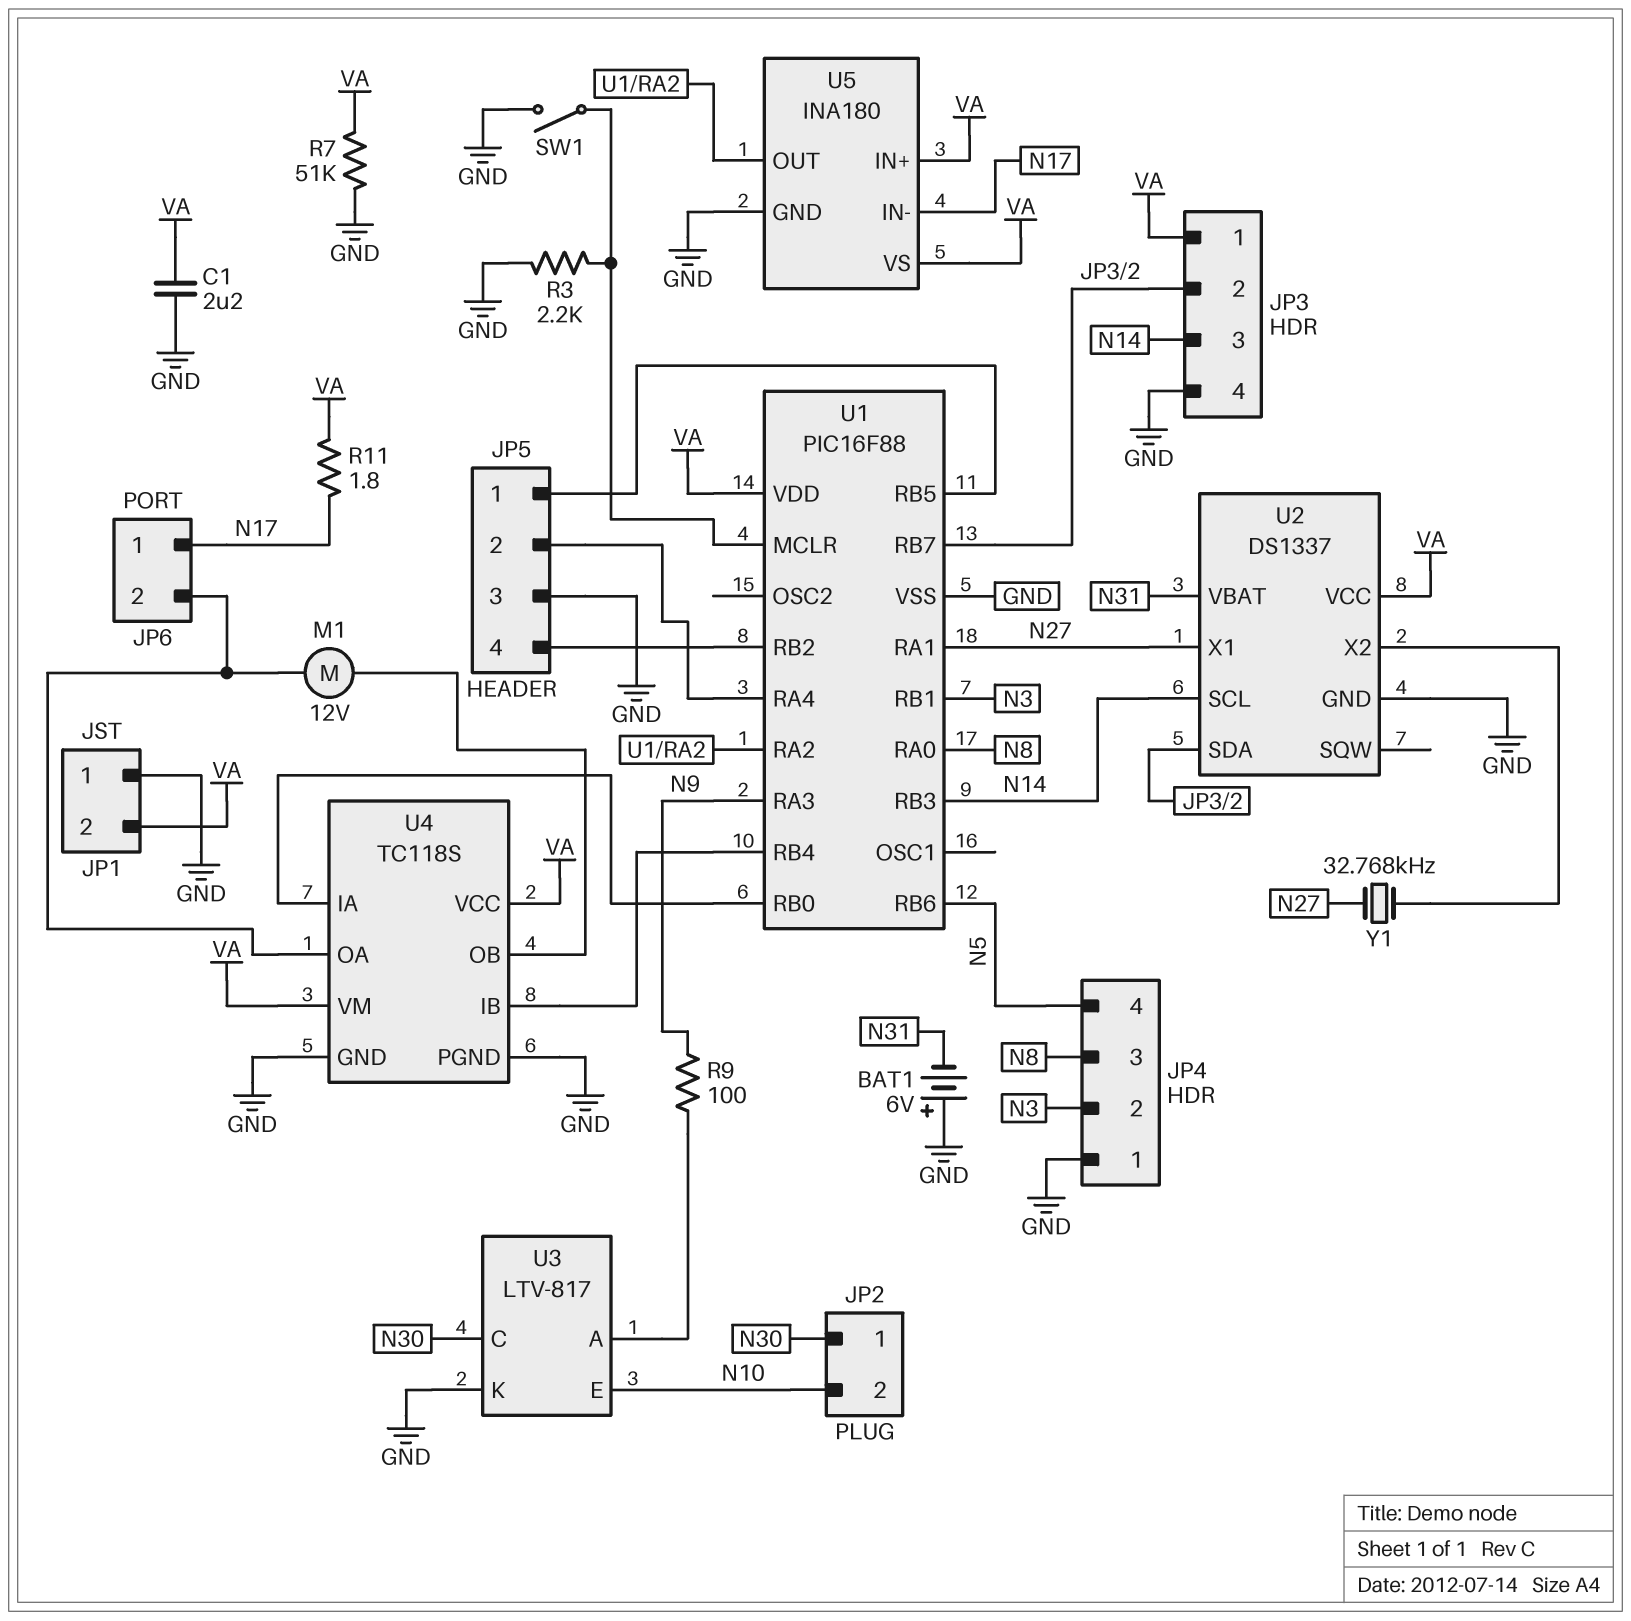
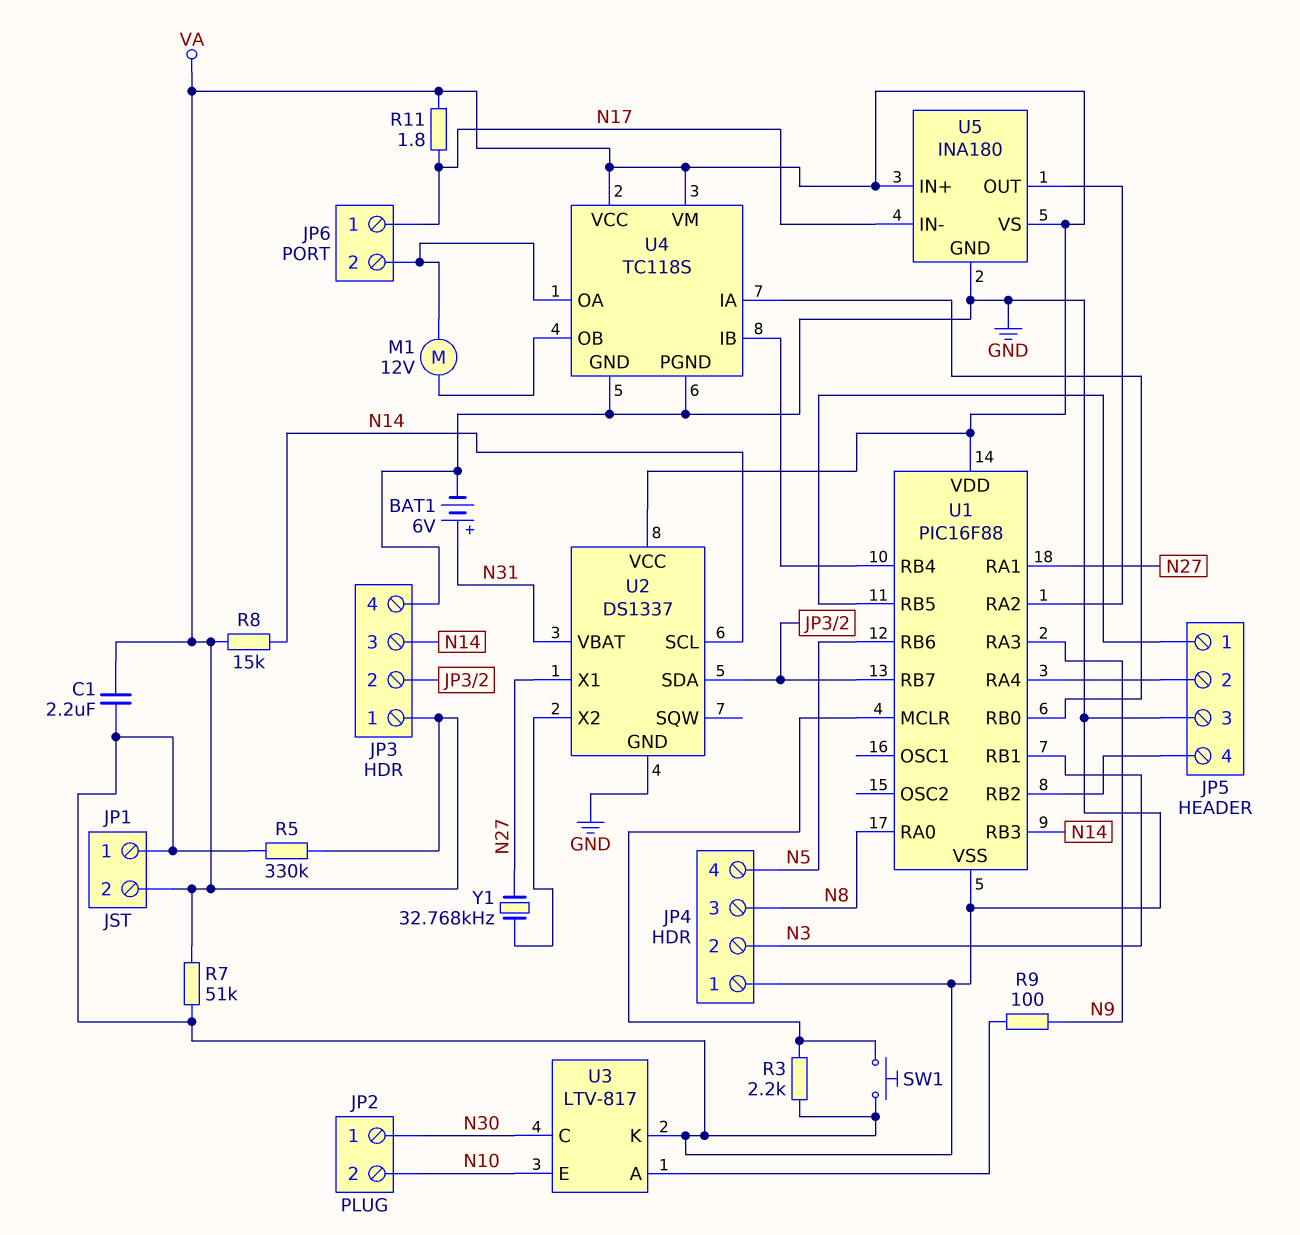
BAT1: 6V (plus GND, minus N31) -> 6V (plus N31, minus GND)
R5: none -> 330k (GND, VA)
R8: none -> 15k (N14, VA)
SW1: switch (GND, U1/MCLR) -> button (GND, U1/MCLR)

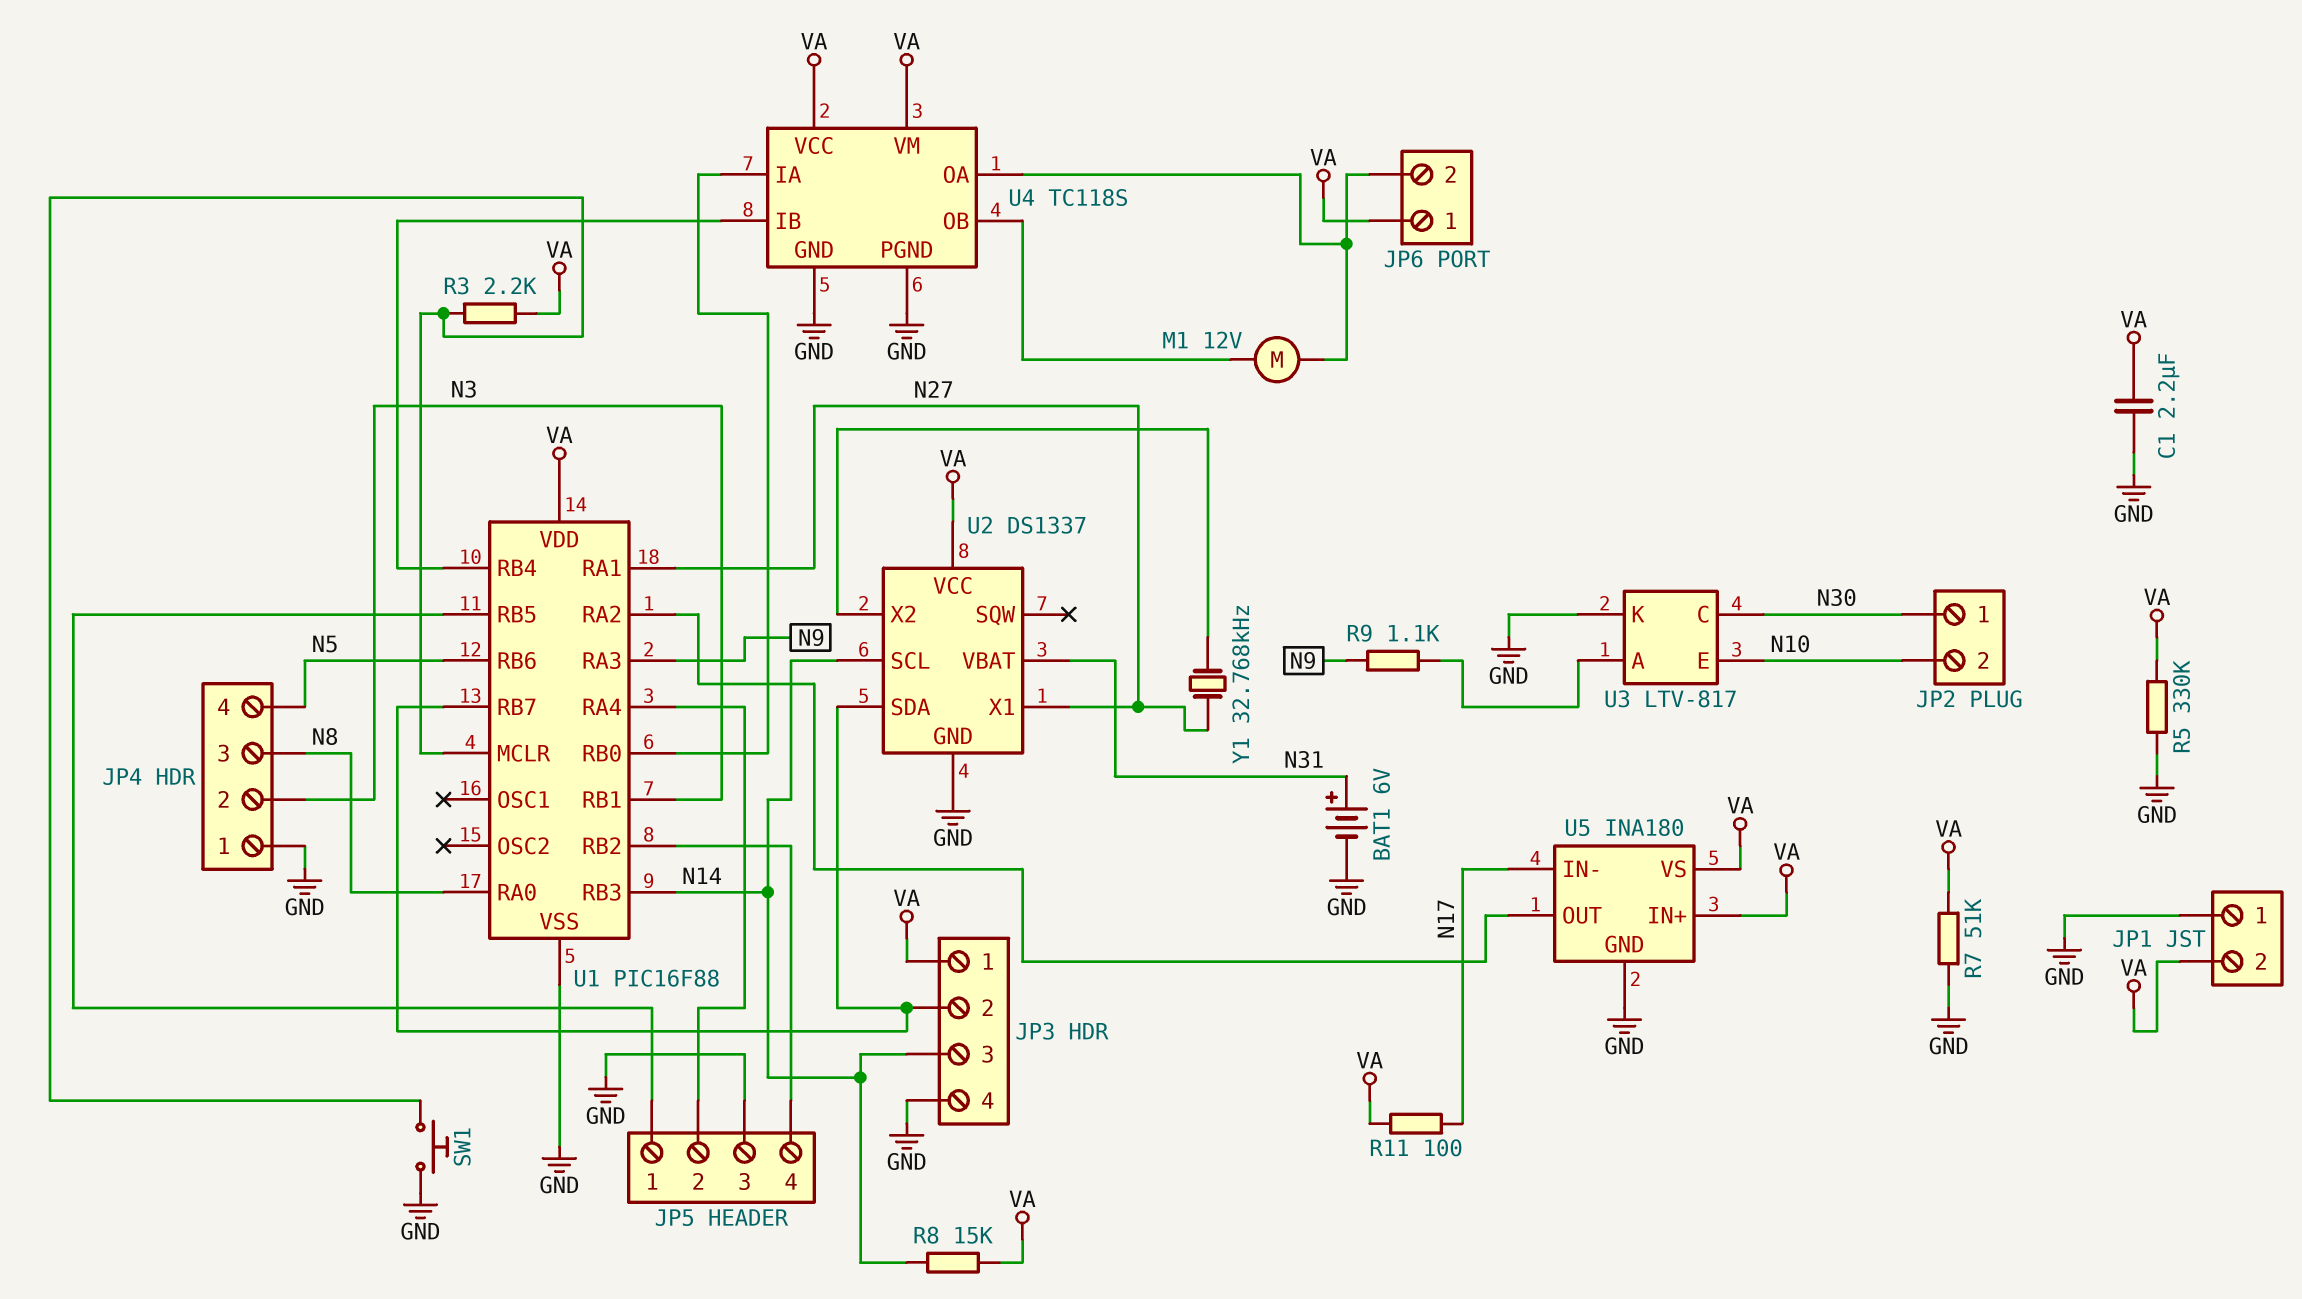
JP6 pin 1: N17 -> VA
R3: 2.2k (GND, U1/MCLR) -> 2.2k (U1/MCLR, VA)
R9: 100 (N9, U3/A) -> 1.1k (N9, U3/A)
R11: 1.8 (N17, VA) -> 100 (N17, VA)

